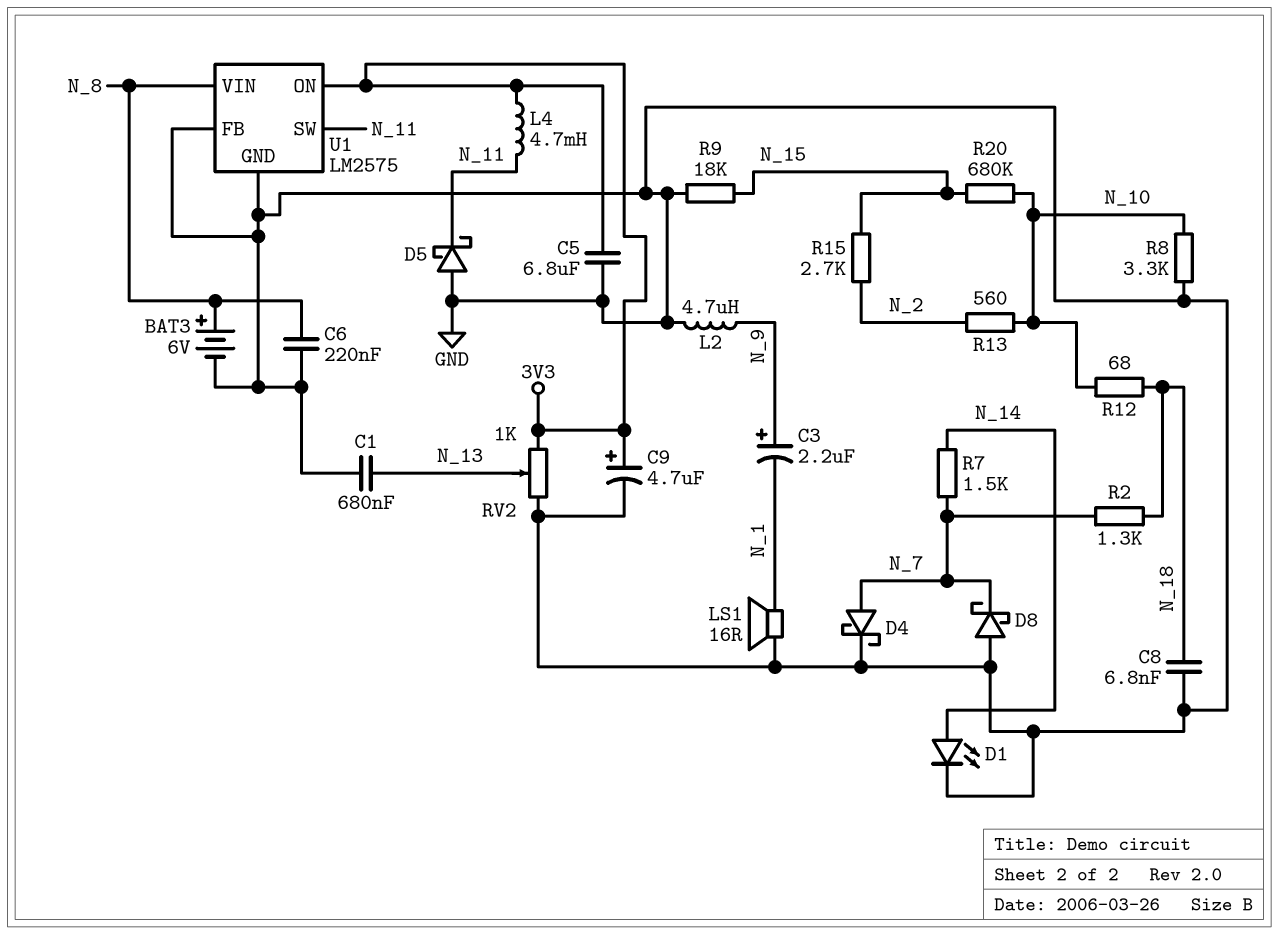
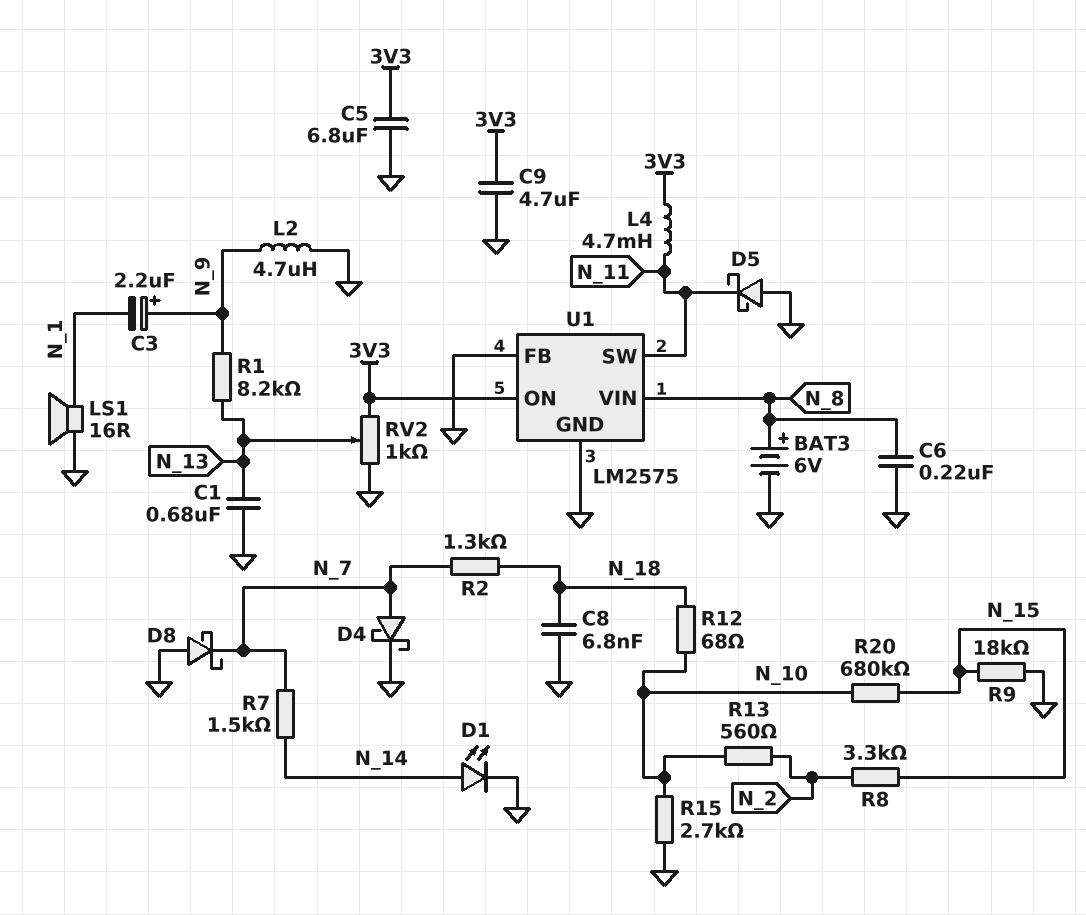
C9: 4.7uF (plus 3V3, minus GND) -> 4.7uF (3V3, GND)
R1: none -> 8.2k (N_9, N_13)
R8: 3.3k (GND, N_10) -> 3.3k (N_2, N_15)
R15: 2.7k (N_2, N_15) -> 2.7k (GND, N_10)

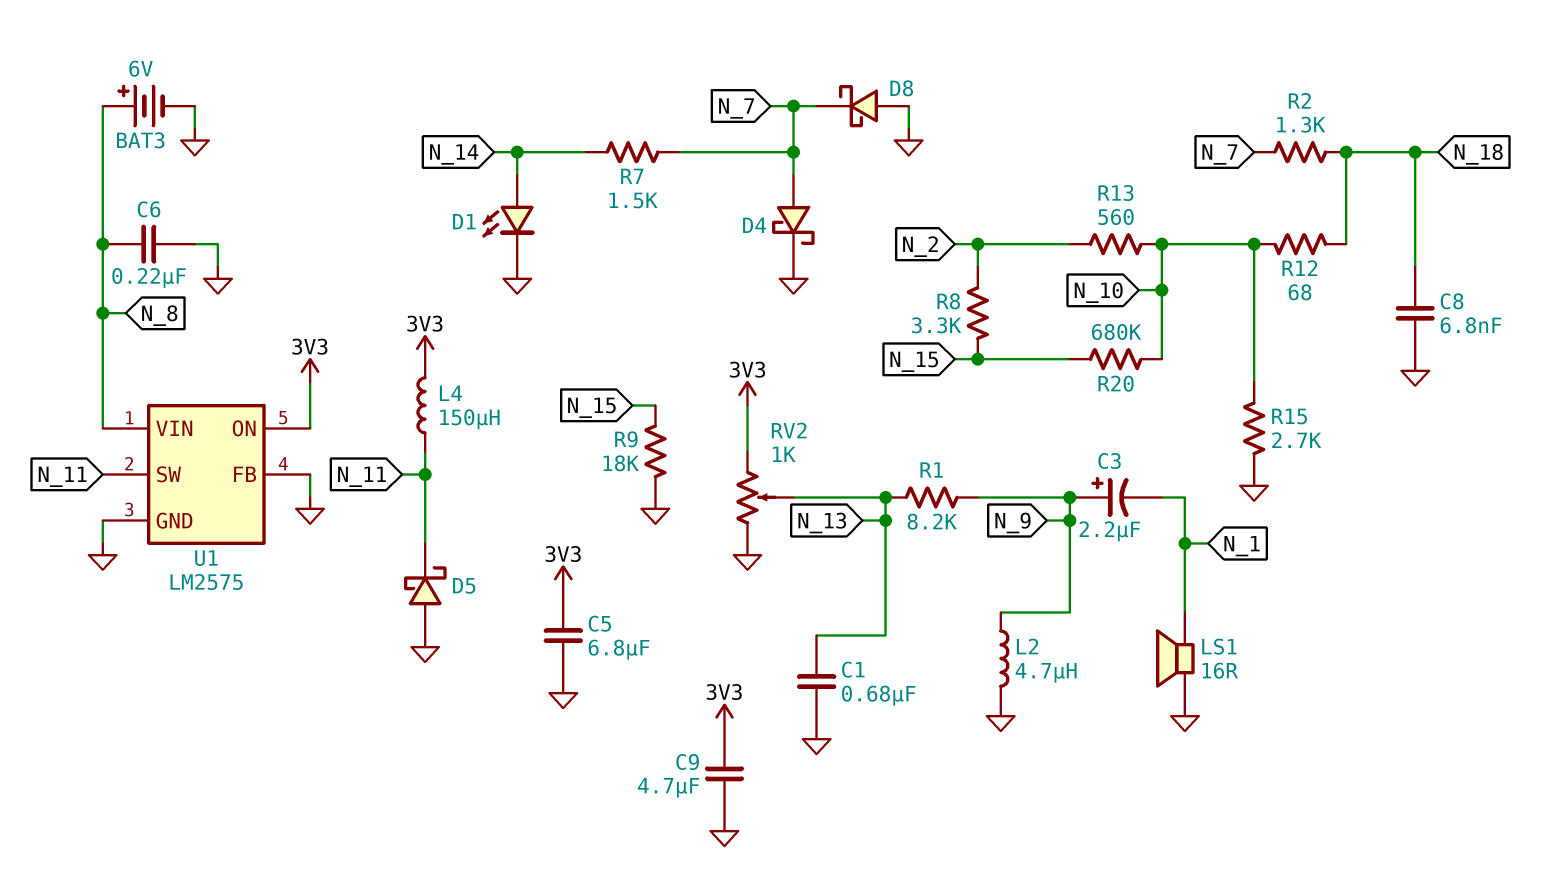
L4: 4.7mH (3V3, N_11) -> 150uH (3V3, N_11)

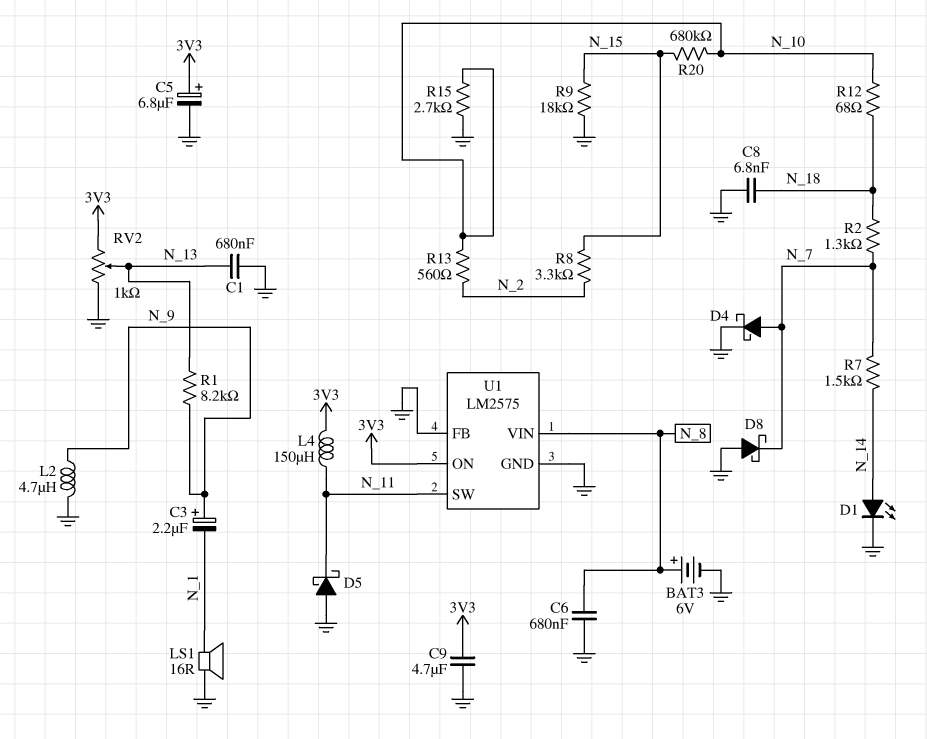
C5: 6.8uF (3V3, GND) -> 6.8uF (plus 3V3, minus GND)
C6: 220nF (GND, N_8) -> 680nF (GND, N_8)

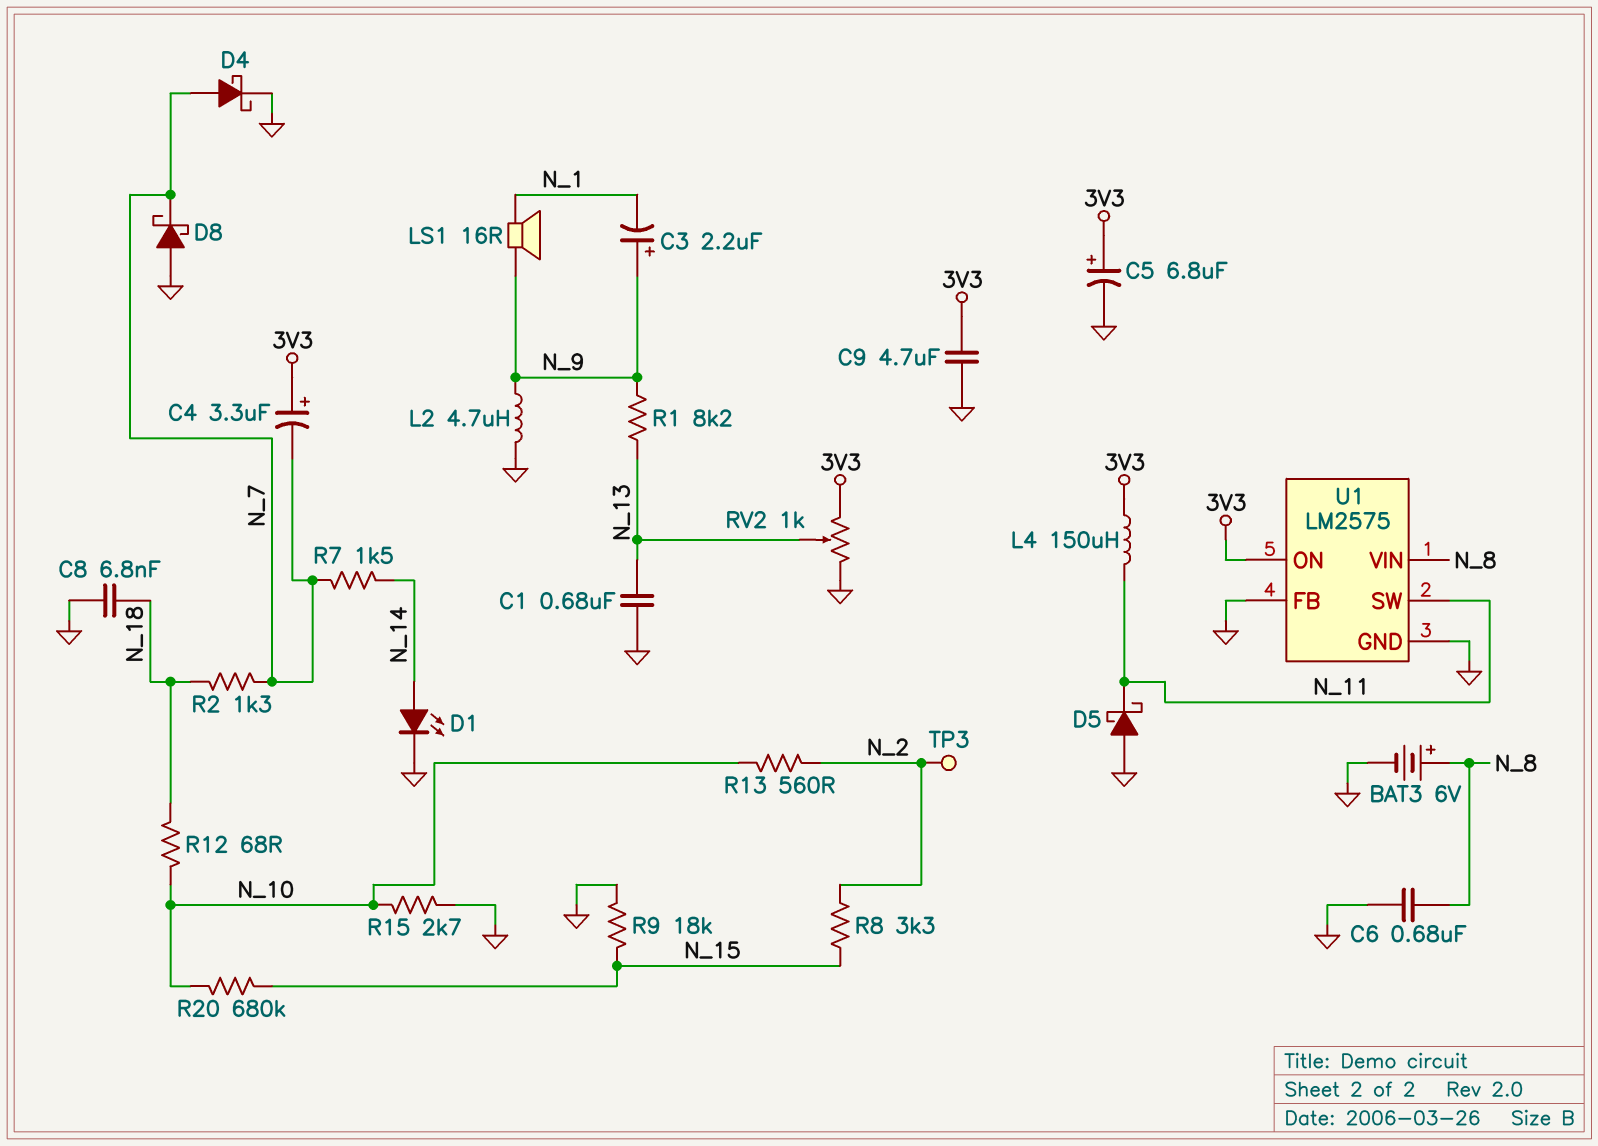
C4: none -> 3.3uF (plus 3V3, minus N_7)
LS1: speaker 16R (GND, N_1) -> speaker 16R (N_1, N_9)
TP3: none -> test point (N_2)

